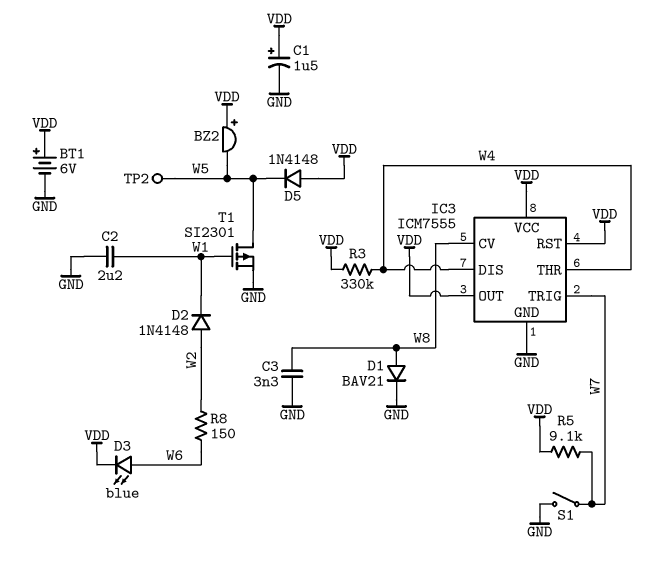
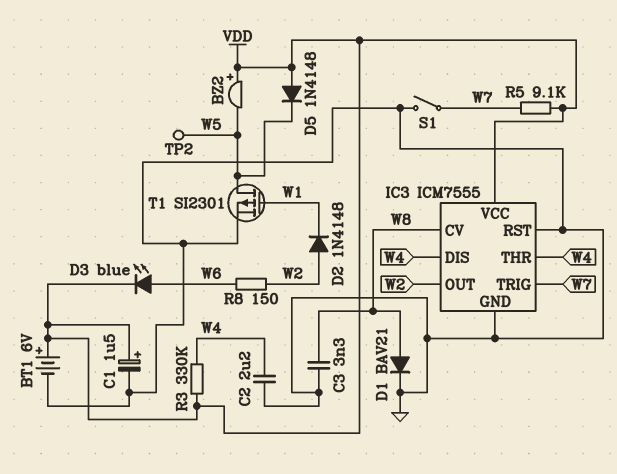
C2: 2.2uF (GND, W1) -> 2.2uF (GND, W4)
IC3 pin OUT: VDD -> W2
IC3 pin RST: VDD -> GND

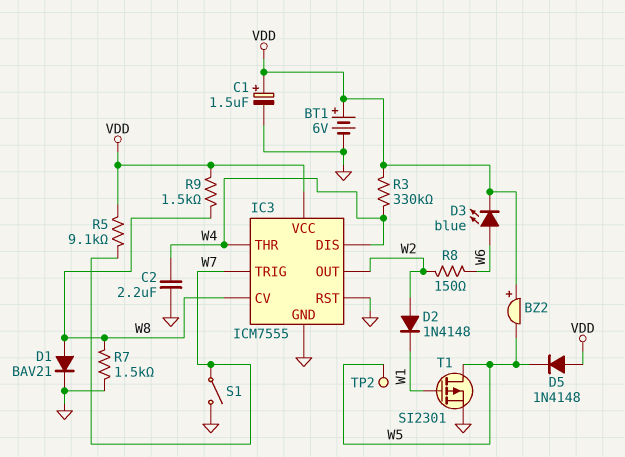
C3: 3.3nF (GND, W8) -> none
R7: none -> 1.5k (GND, W8)
R9: none -> 1.5k (VDD, W8)

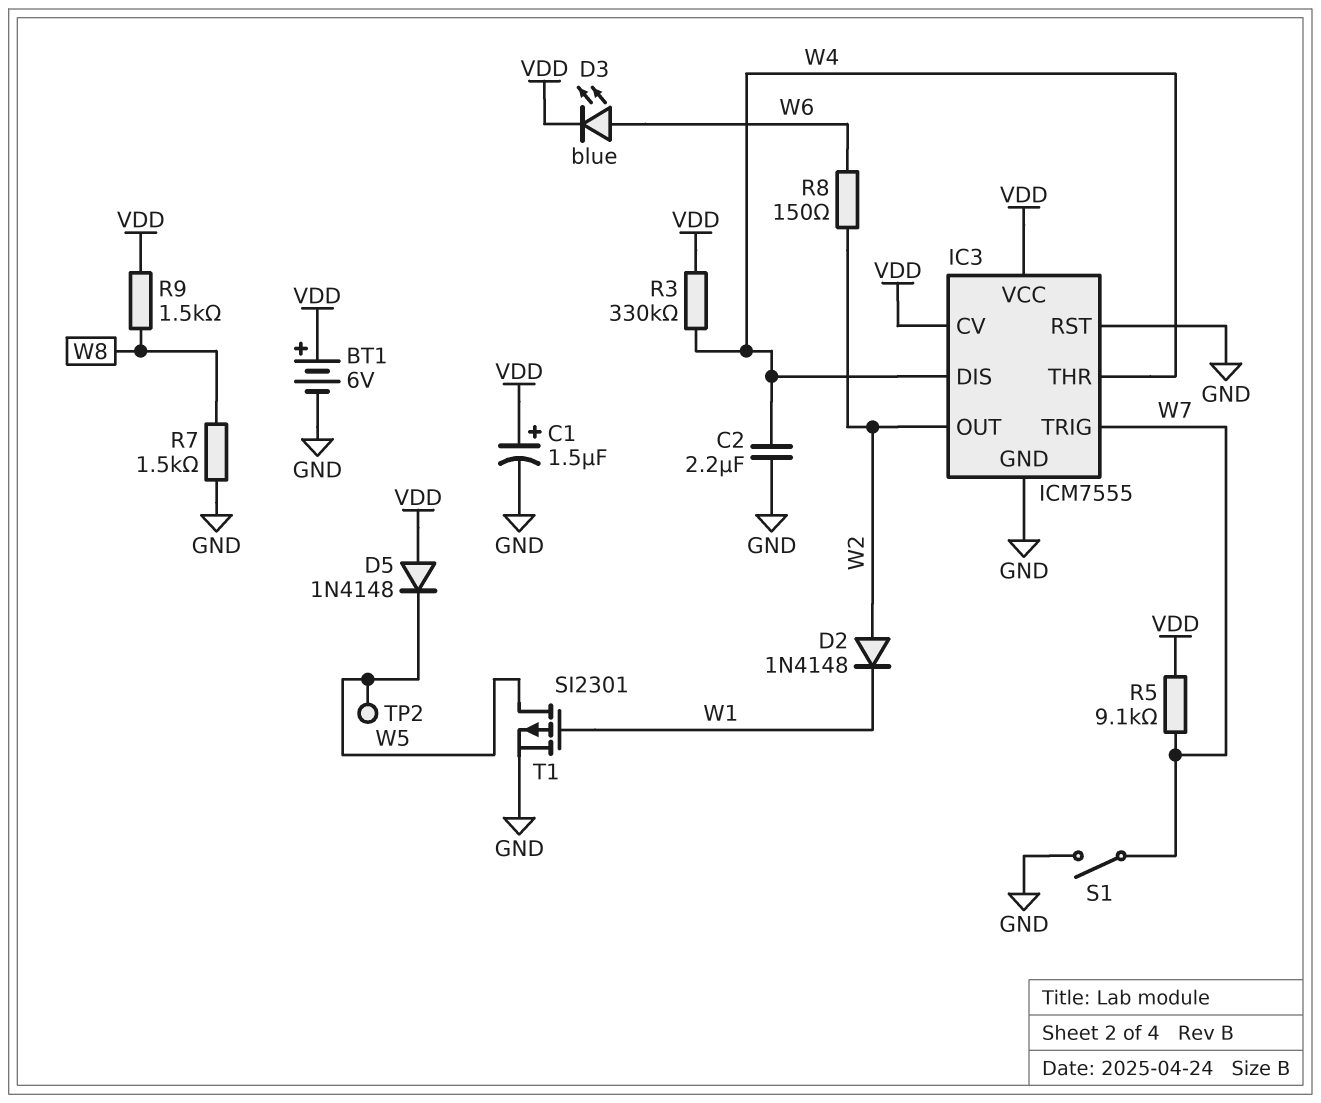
BZ2: buzzer (plus VDD, minus W5) -> none
D1: diode BAV21 (A W8, K GND) -> none
IC3 pin CV: W8 -> VDD

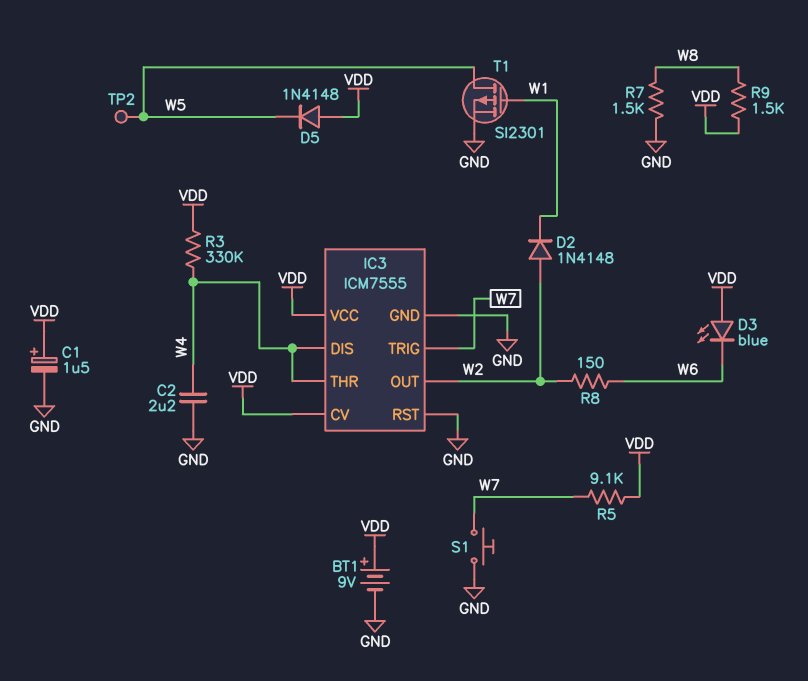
BT1: 6V (plus VDD, minus GND) -> 9V (plus VDD, minus GND)
D3: LED blue (A W6, K VDD) -> LED blue (A VDD, K W6)
S1: switch (GND, W7) -> button (GND, W7)

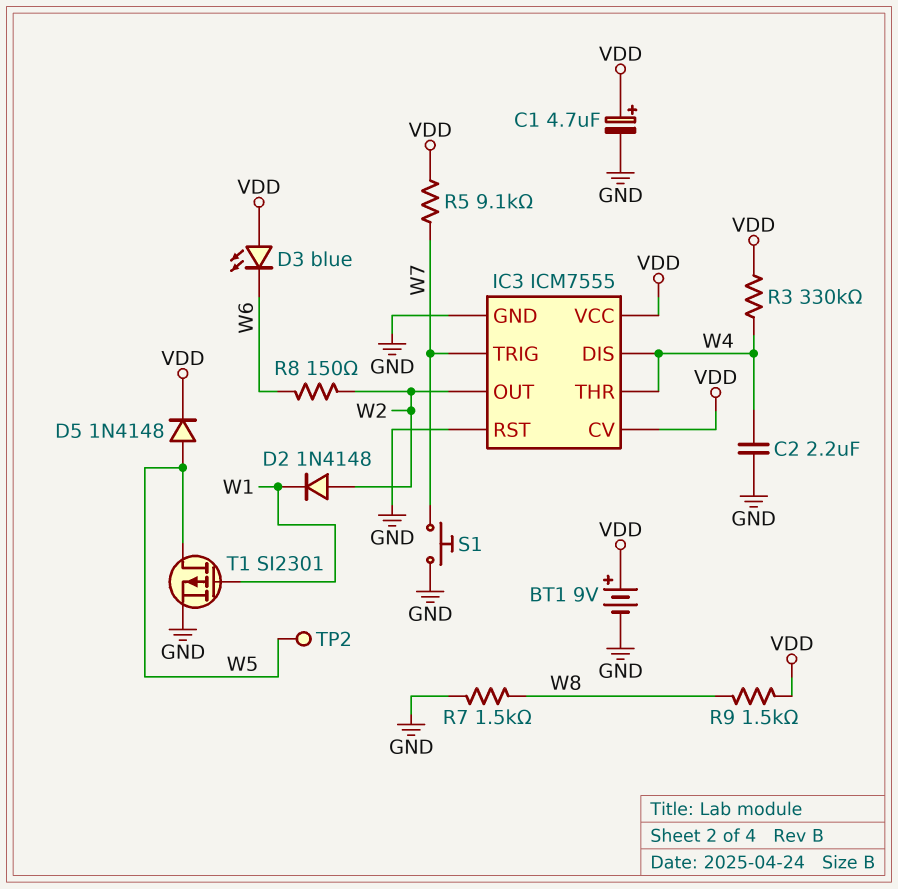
C1: 1.5uF (plus VDD, minus GND) -> 4.7uF (plus VDD, minus GND)
D5: diode 1N4148 (A VDD, K W5) -> diode 1N4148 (A W5, K VDD)

